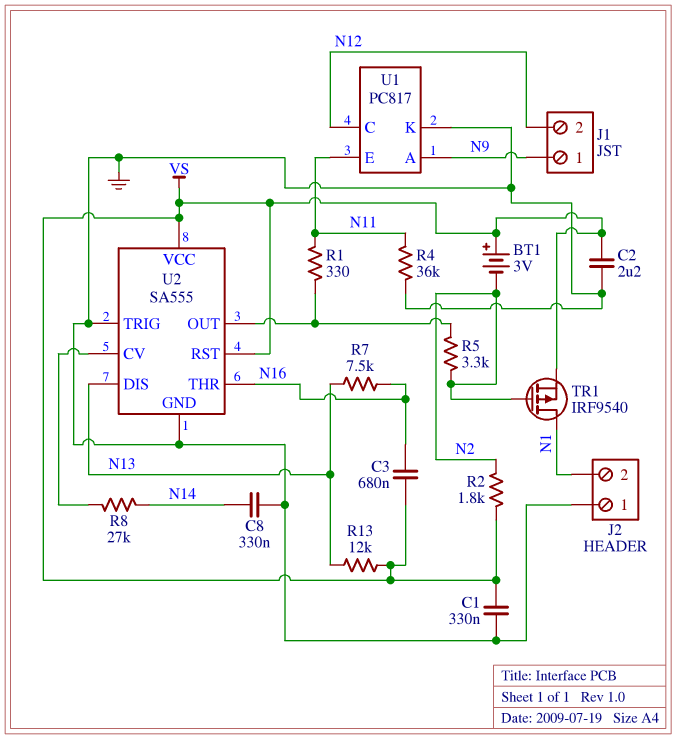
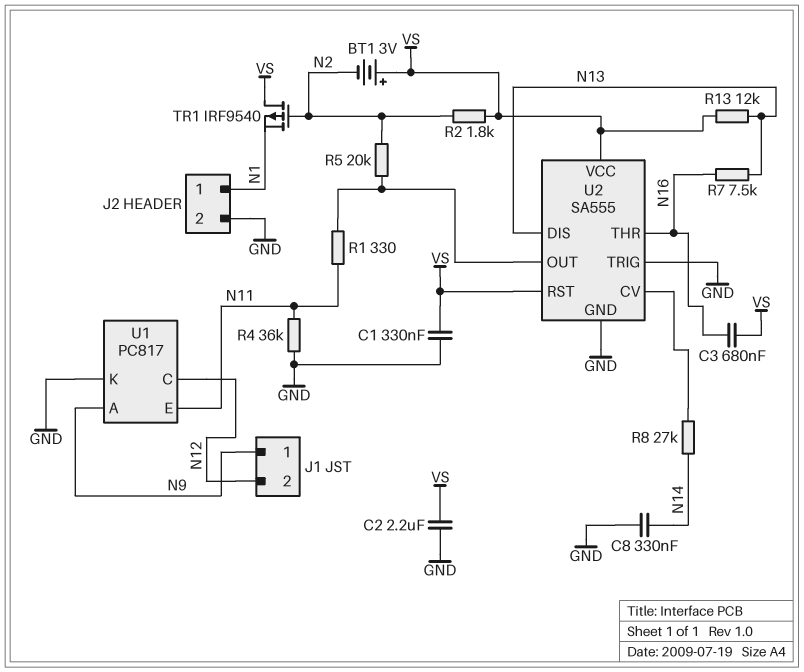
J2 pin 1: GND -> N1
J2 pin 2: N1 -> GND
R5: 3.3k (N2, U2/OUT) -> 20k (N2, U2/OUT)
TR1: PMOS IRF9540 (G N2, D N1, S VS) -> PMOS IRF9540 (G N2, D VS, S N1)

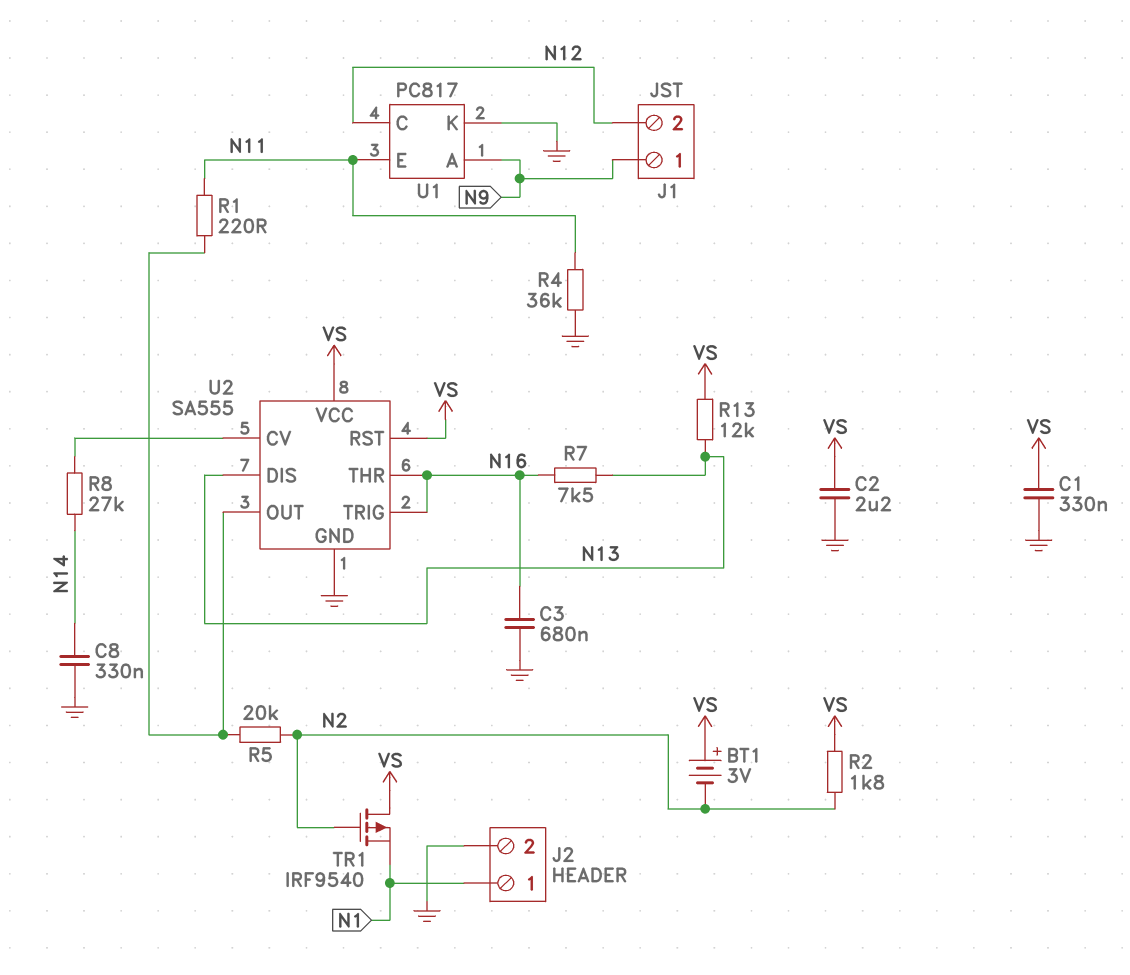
C3: 680nF (N16, VS) -> 680nF (GND, N16)
R1: 330 (N11, U2/OUT) -> 220 (N11, U2/OUT)
U2 pin TRIG: GND -> N16

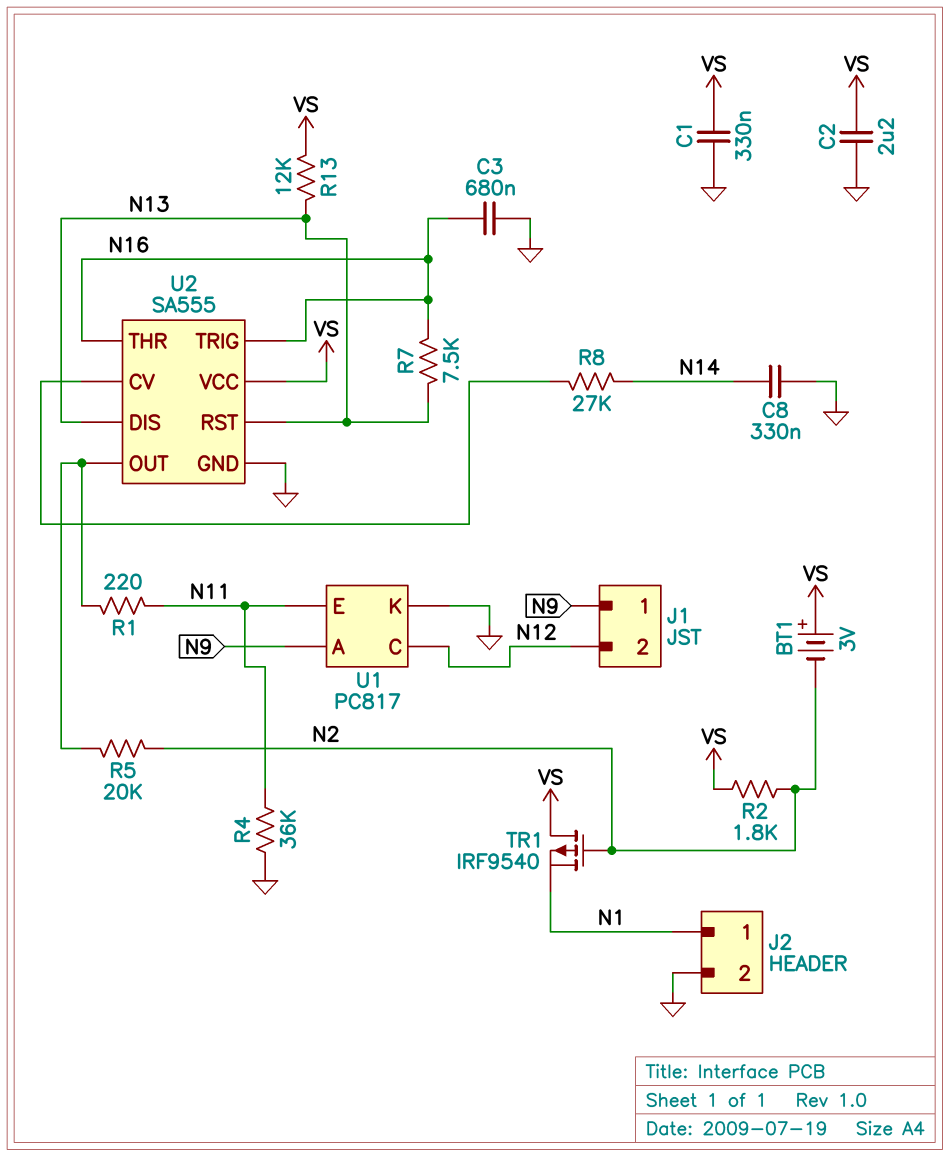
U2 pin RST: VS -> N13

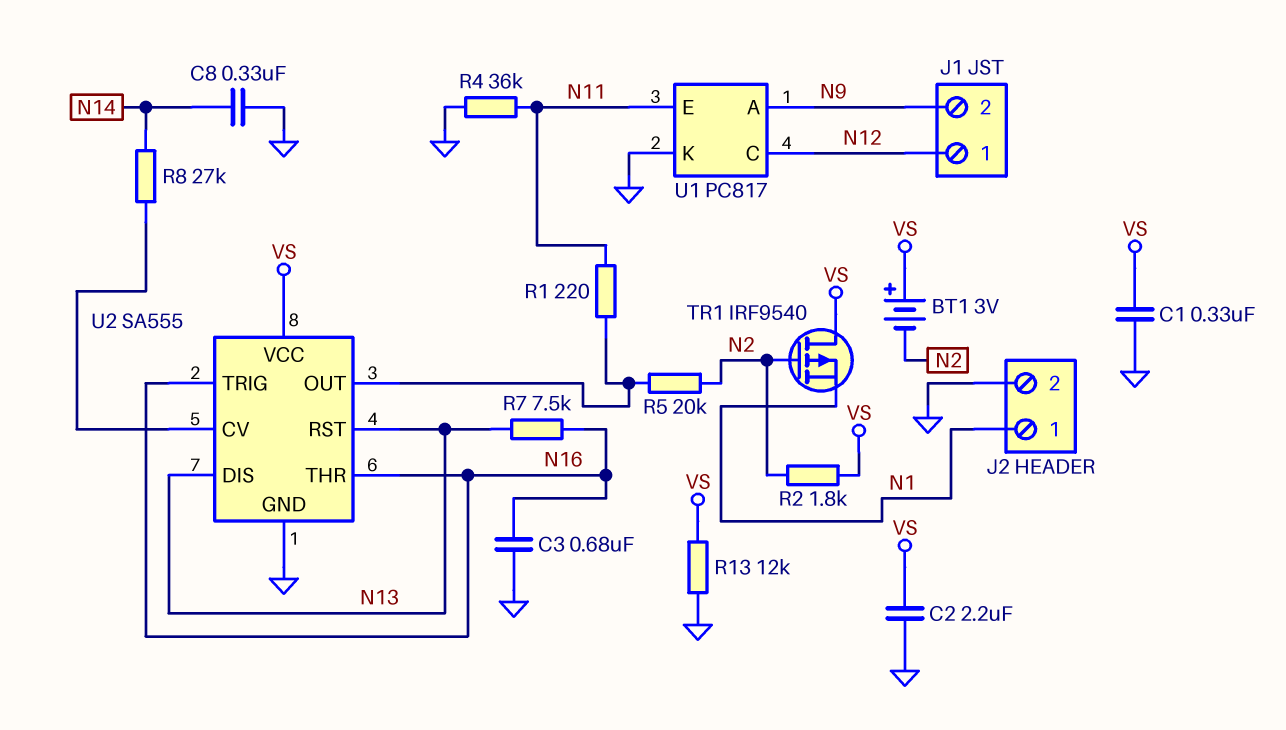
J1 pin 1: N9 -> N12
J1 pin 2: N12 -> N9
R13: 12k (N13, VS) -> 12k (GND, VS)

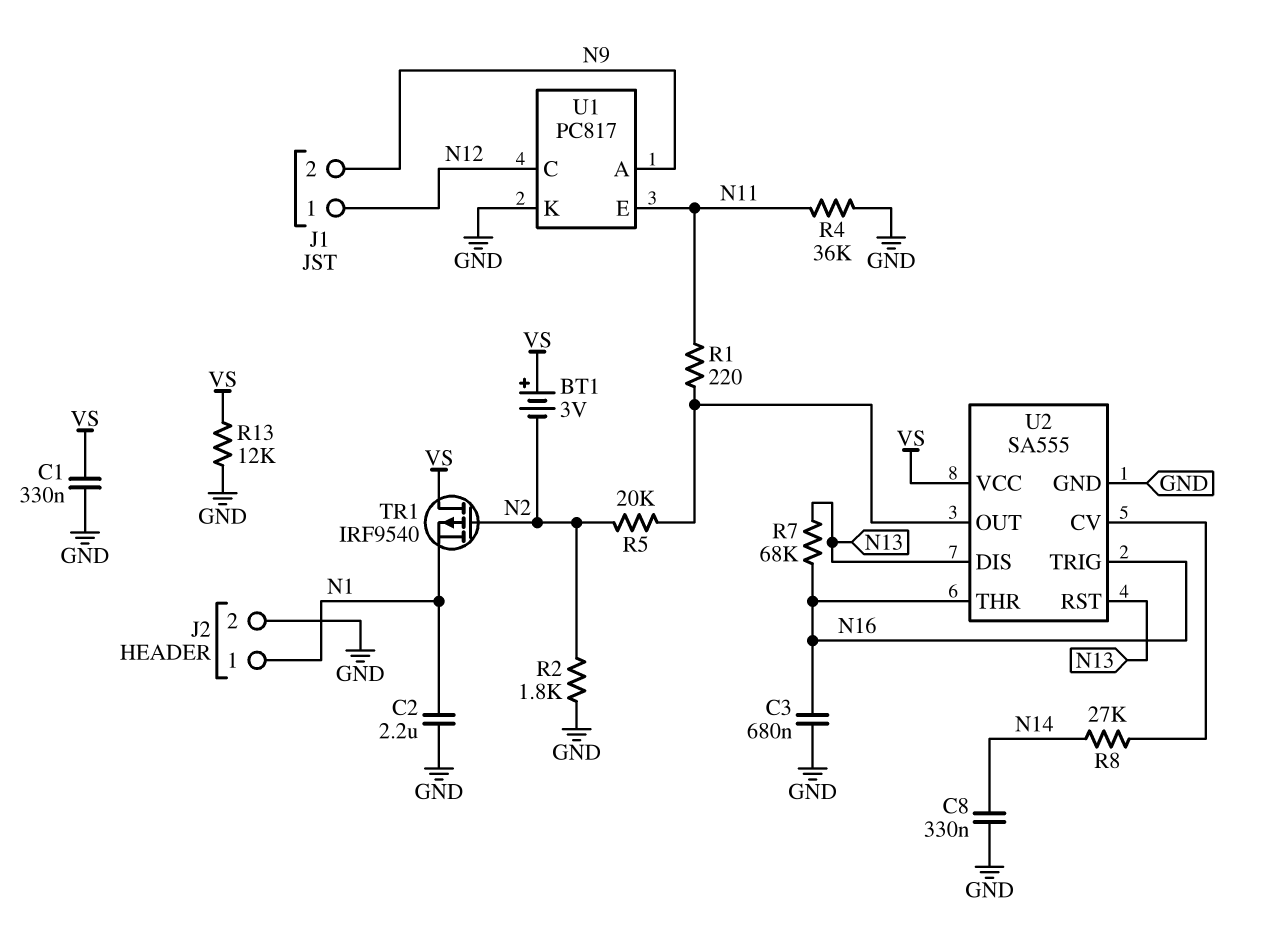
C2: 2.2uF (GND, VS) -> 2.2uF (GND, N1)
R2: 1.8k (N2, VS) -> 1.8k (GND, N2)
R7: 7.5k (N13, N16) -> 68k (N13, N16)

